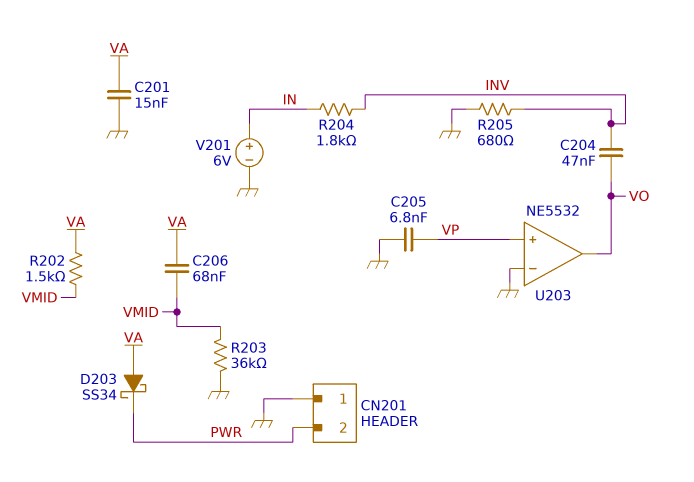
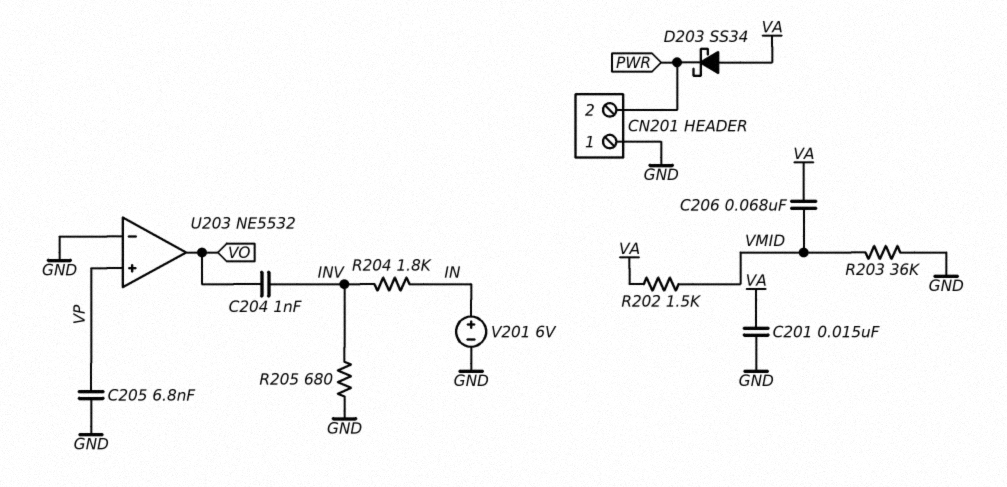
C204: 47nF (INV, VO) -> 1nF (INV, VO)

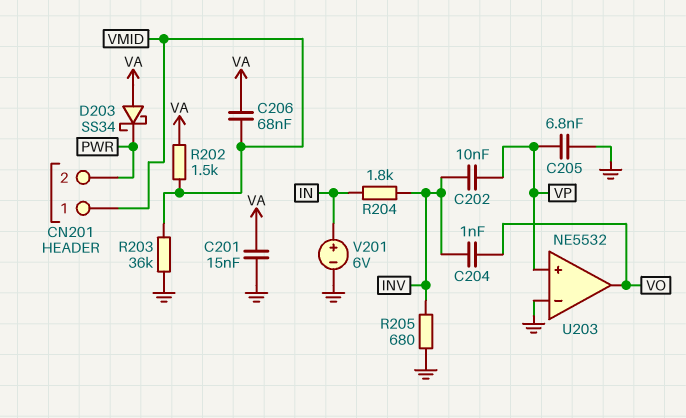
C202: none -> 10nF (INV, VP)
CN201 pin 1: GND -> VMID

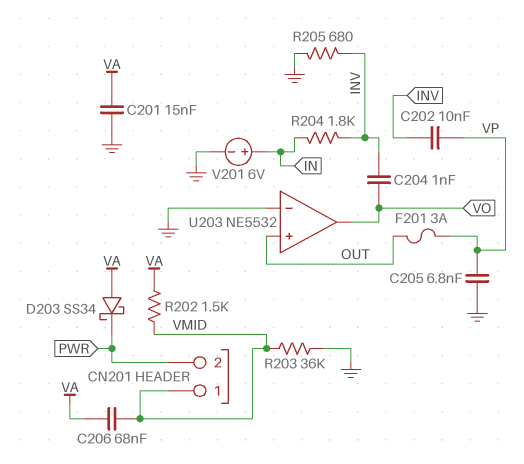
F201: none -> 3A (OUT, VP)
U203 pin in+: VP -> OUT

